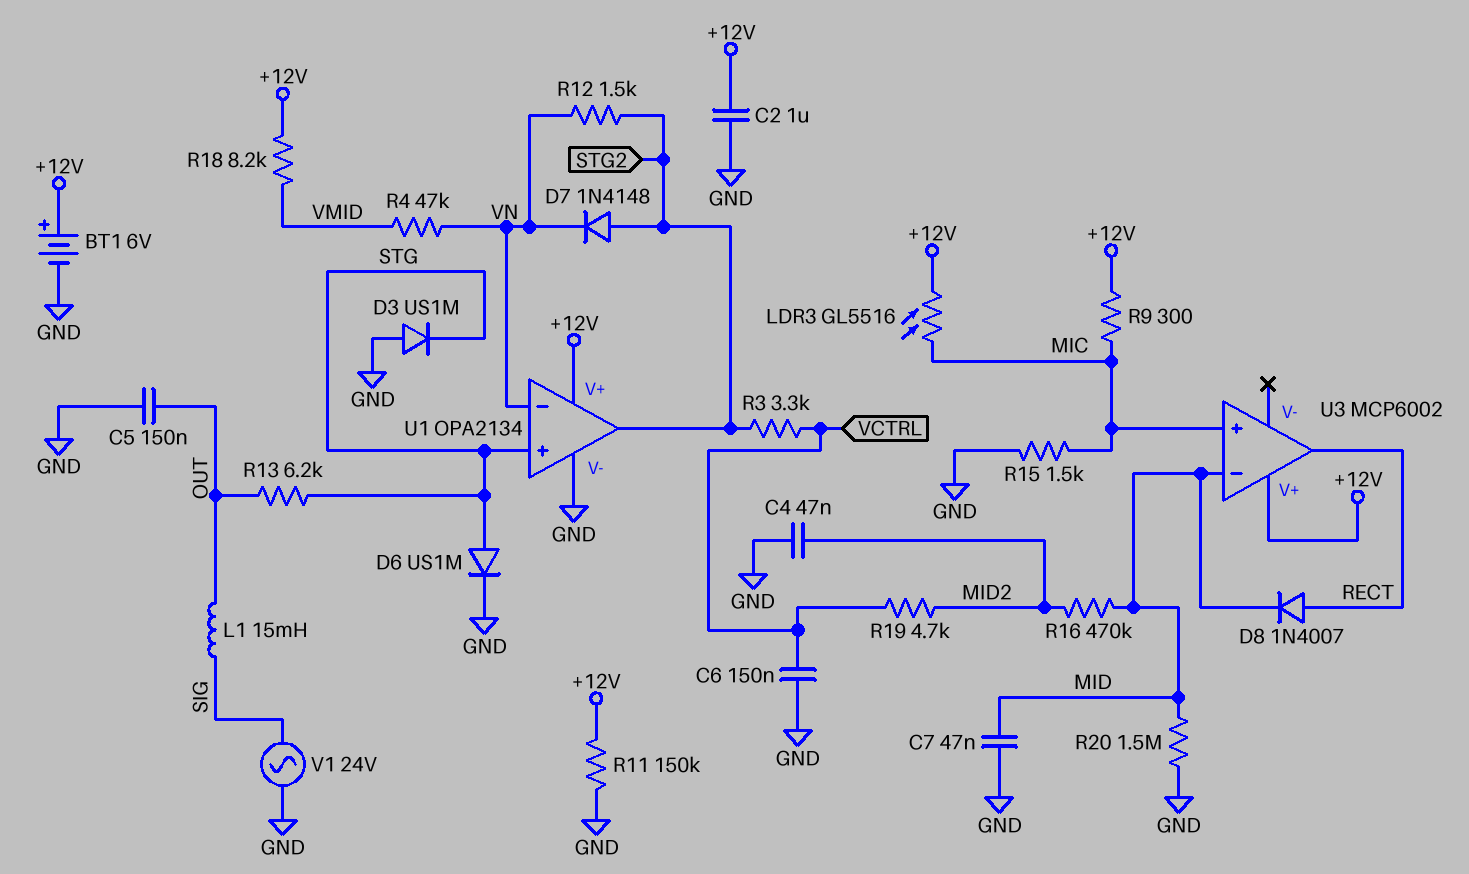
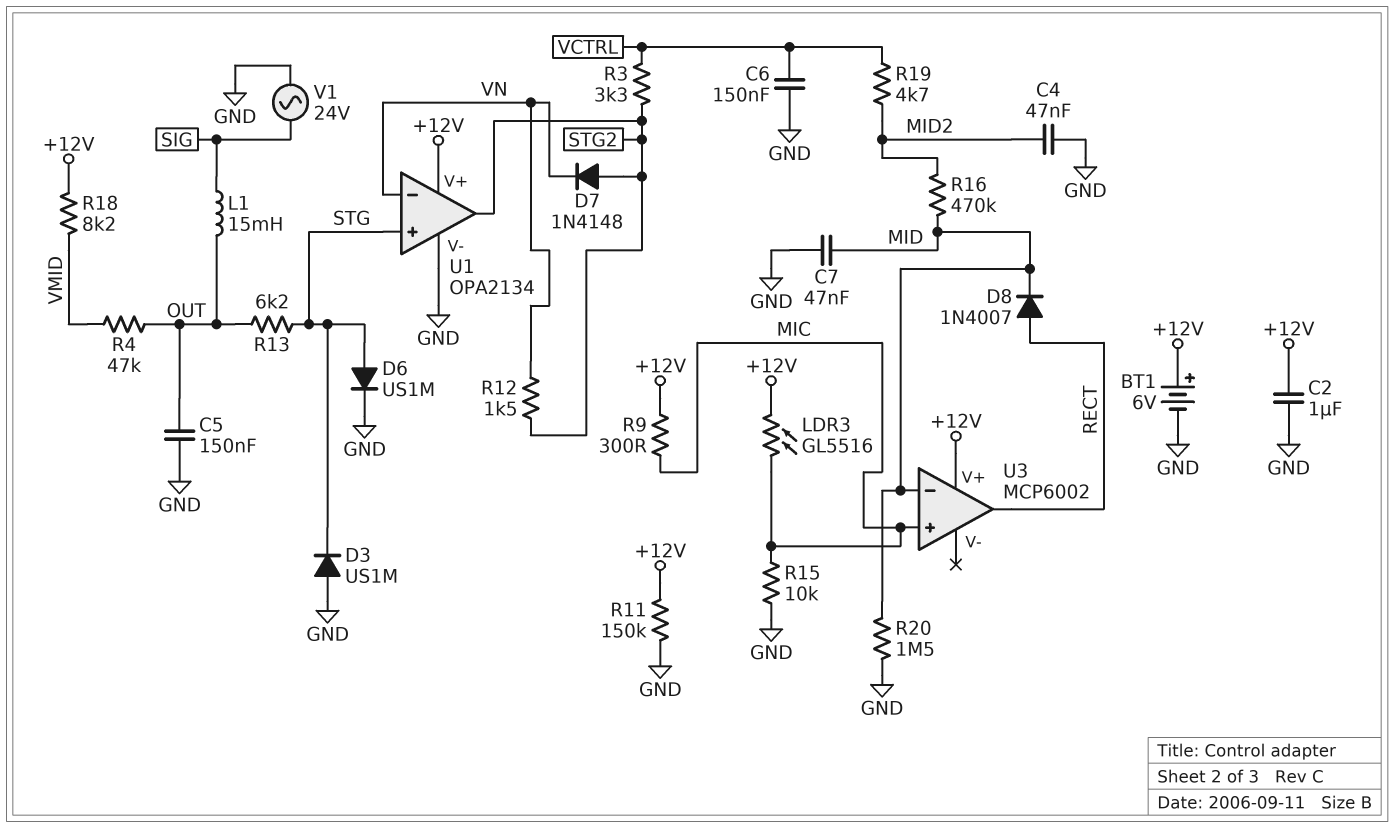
R4: 47k (VMID, VN) -> 47k (OUT, VMID)
R15: 1.5k (GND, MIC) -> 10k (GND, MIC)

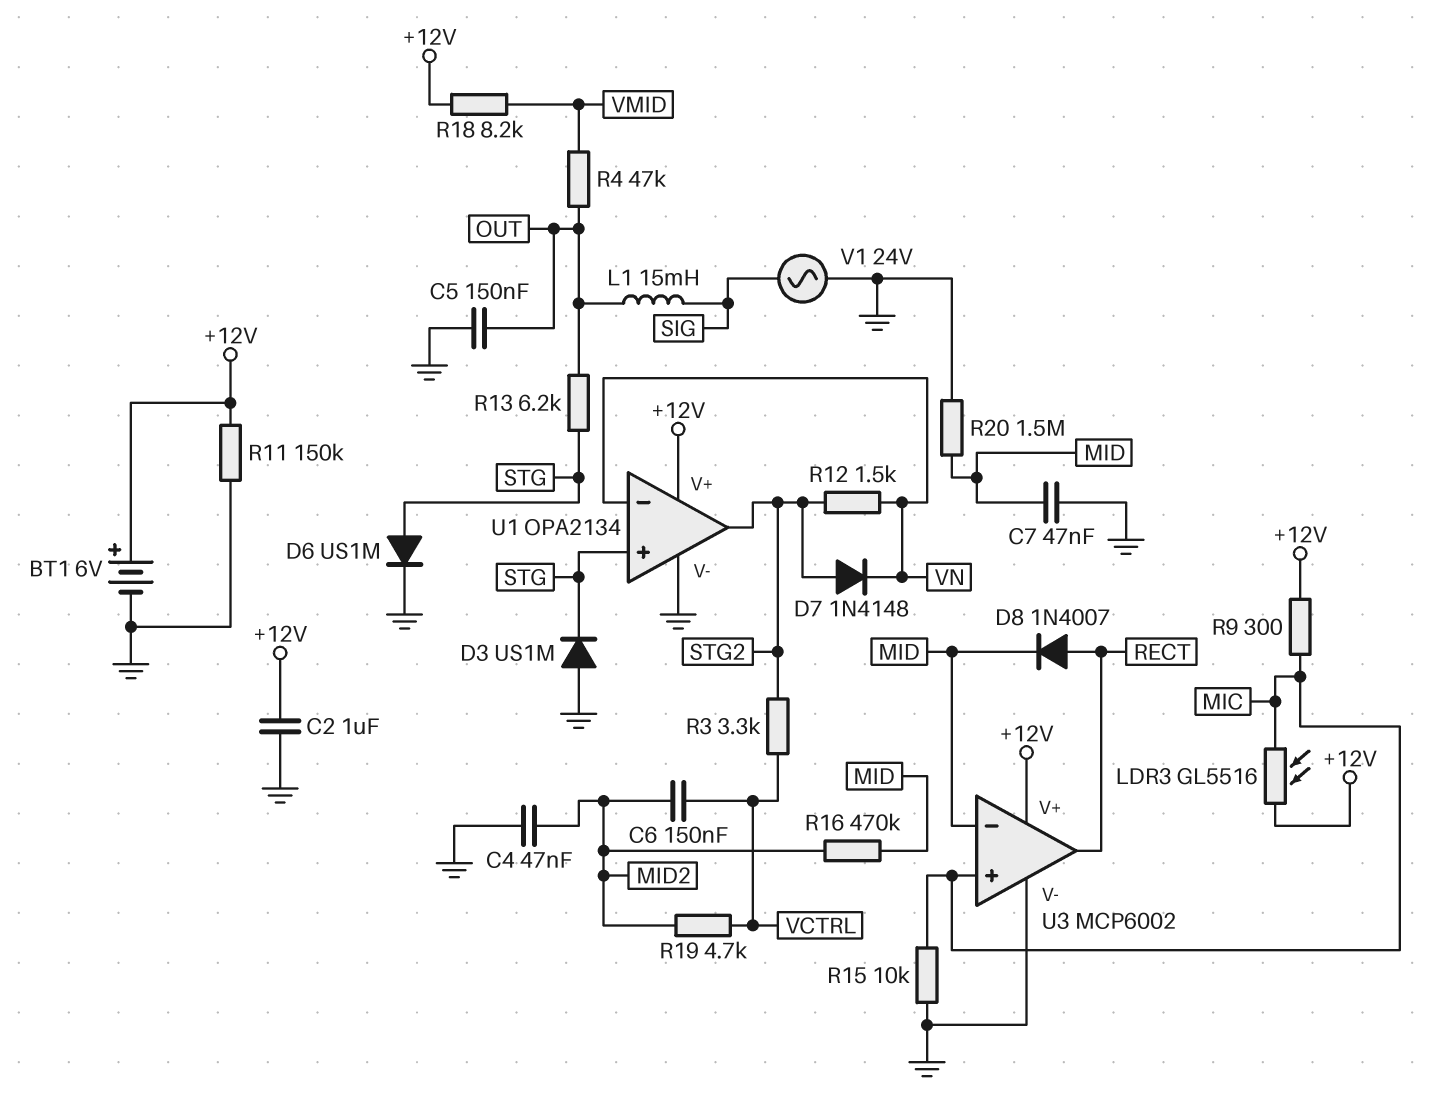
C6: 150nF (GND, VCTRL) -> 150nF (MID2, VCTRL)
U3 pin V-: none -> GND

